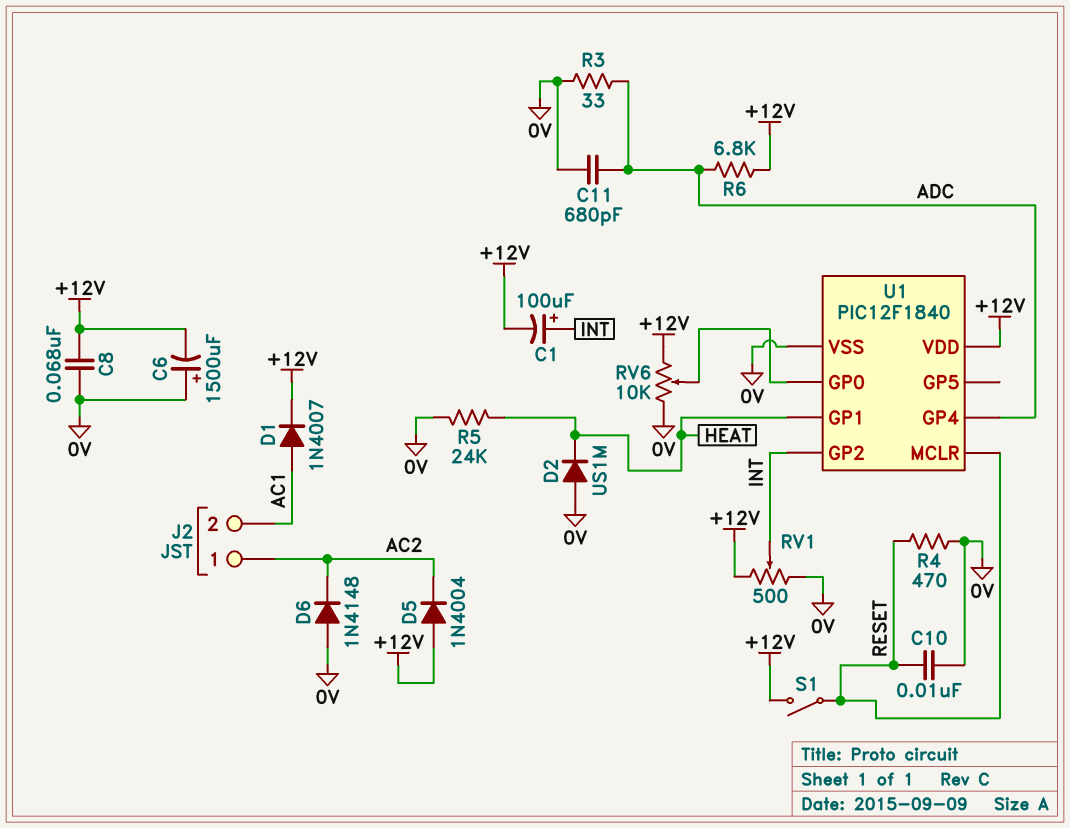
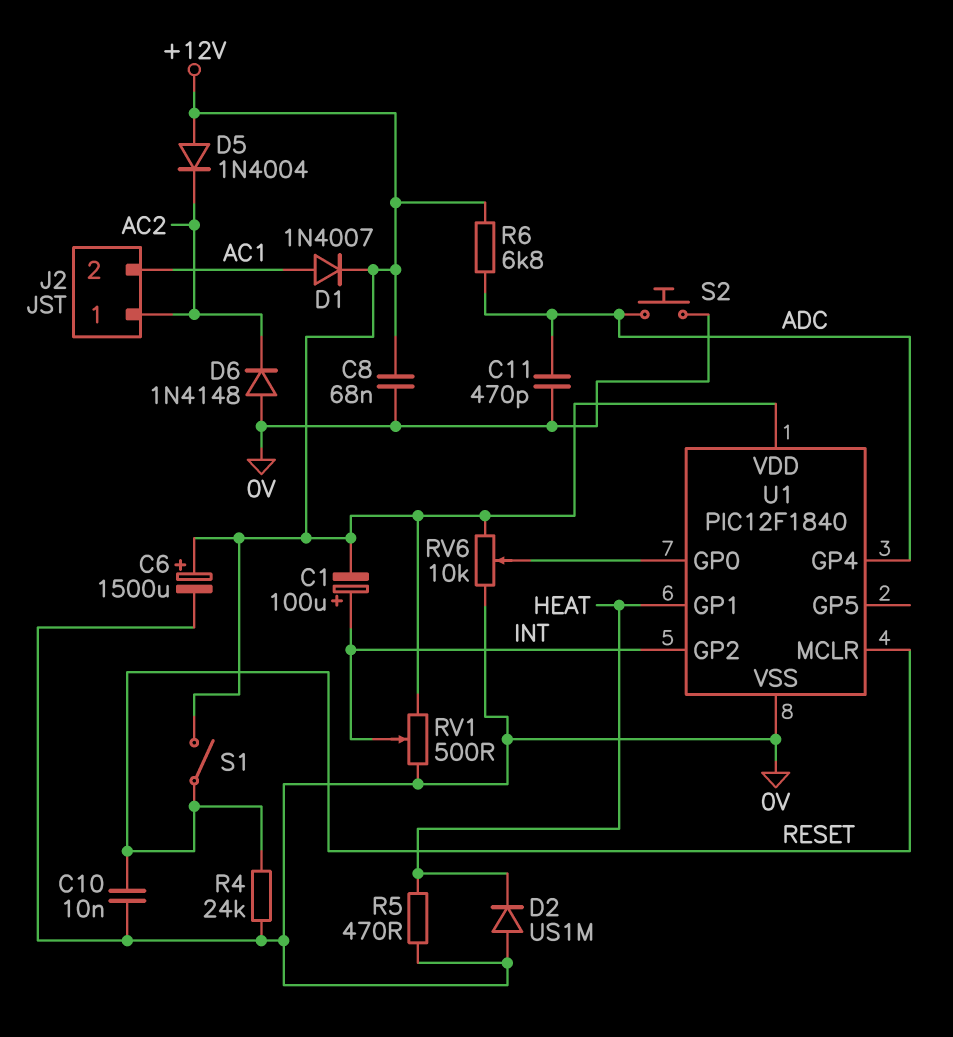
C6: 1500uF (plus 0V, minus +12V) -> 1500uF (plus +12V, minus 0V)
C11: 680pF (0V, ADC) -> 470pF (0V, ADC)
R3: 33 (0V, ADC) -> none
R4: 470 (0V, RESET) -> 24k (0V, RESET)
R5: 24k (0V, HEAT) -> 470 (0V, HEAT)
S2: none -> button (0V, ADC)

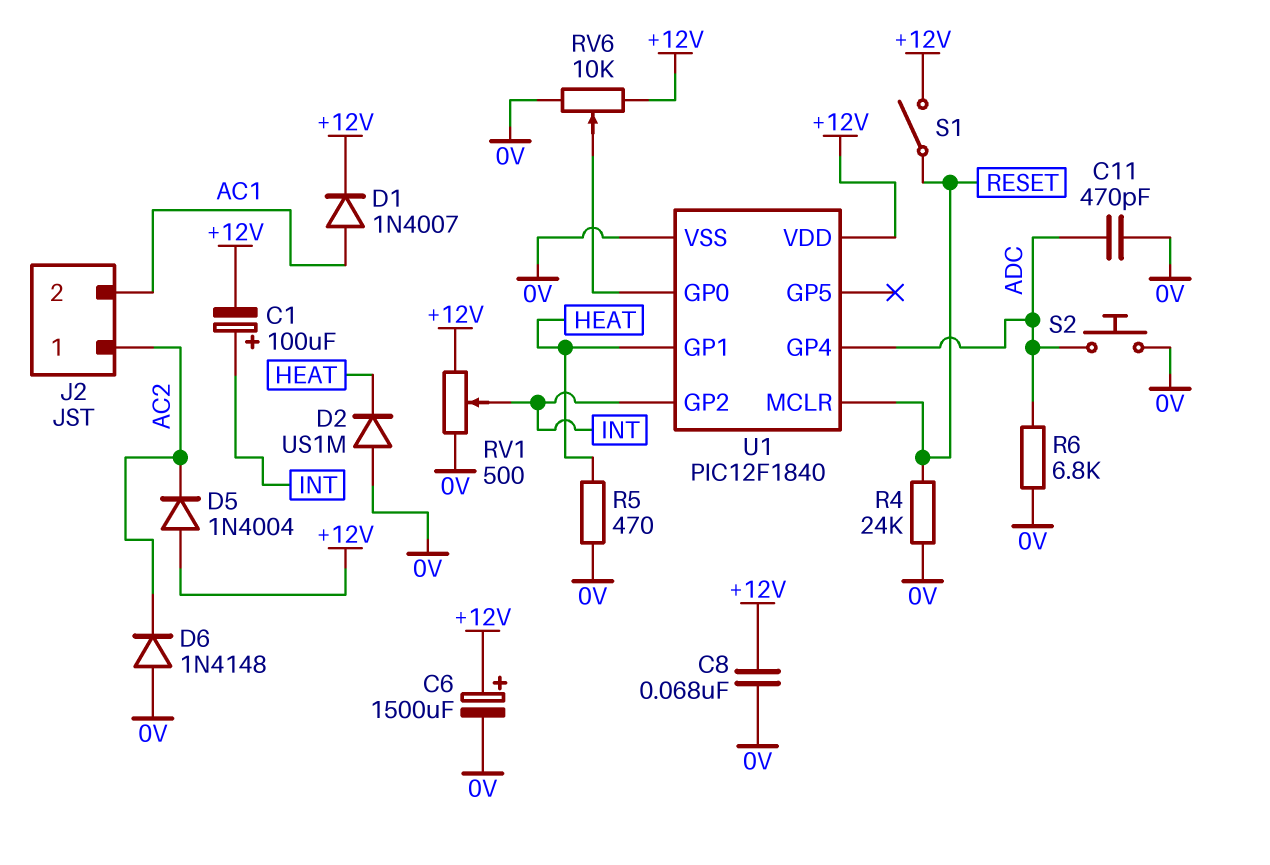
C10: 10nF (0V, RESET) -> none
R6: 6.8k (+12V, ADC) -> 6.8k (0V, ADC)

